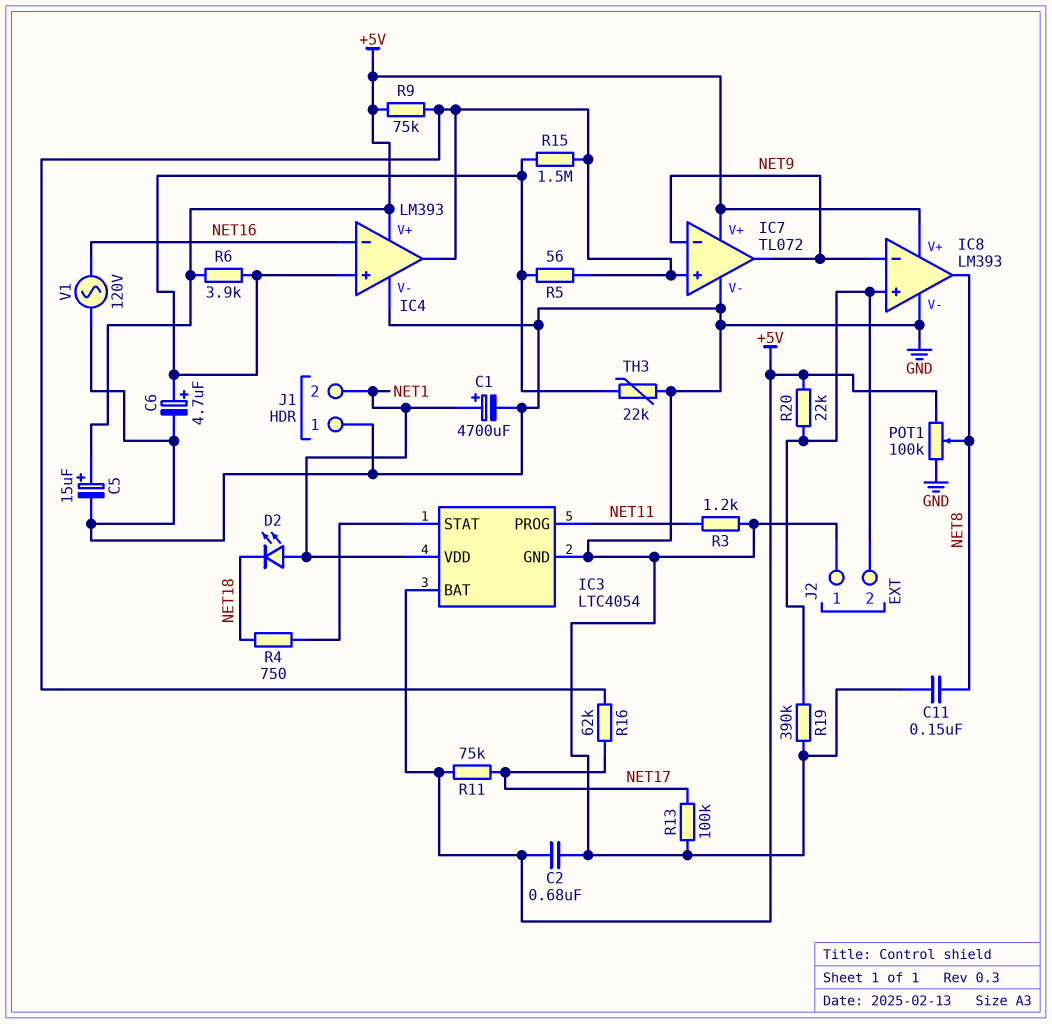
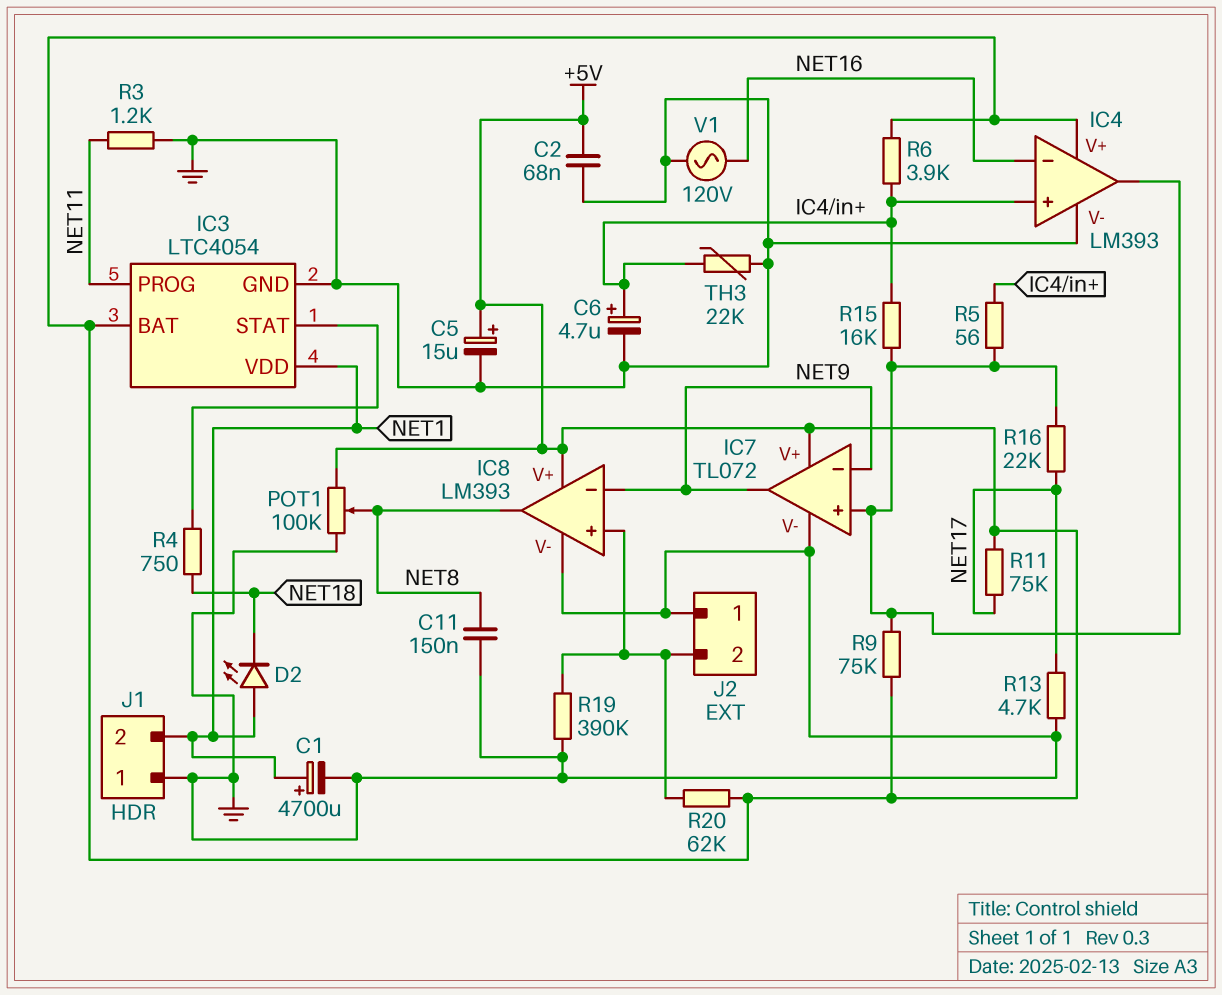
C2: 680nF (+5V, GND) -> 68nF (+5V, GND)
R13: 100k (GND, NET17) -> 4.7k (GND, NET17)
R15: 1.5M (IC4/in+, IC4/out) -> 16k (IC4/in+, IC4/out)
R16: 62k (IC4/out, NET17) -> 22k (IC4/out, NET17)
R20: 22k (+5V, IC8/in+) -> 62k (+5V, IC8/in+)

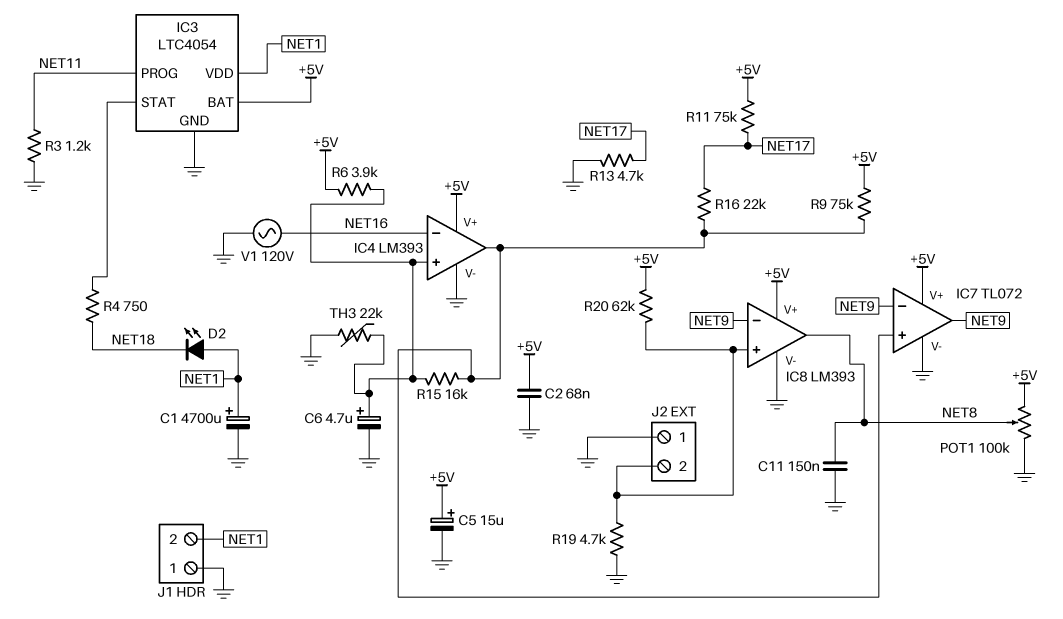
R5: 56 (IC4/in+, IC4/out) -> none
R19: 390k (GND, IC8/in+) -> 4.7k (GND, IC8/in+)

